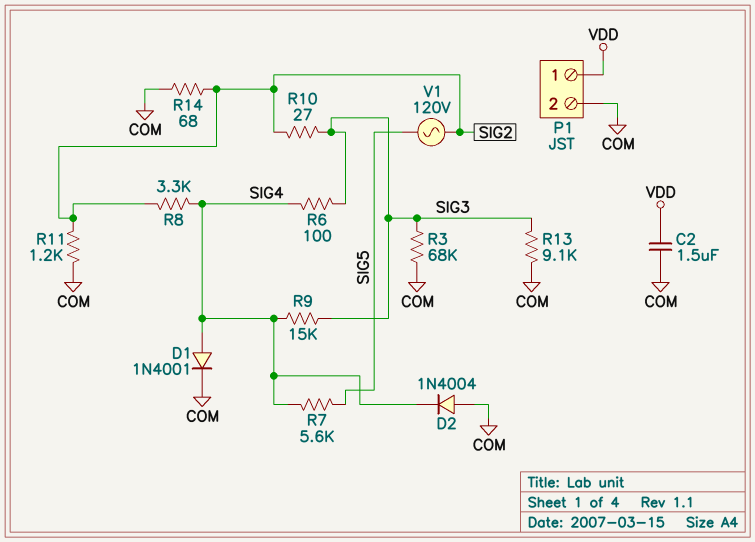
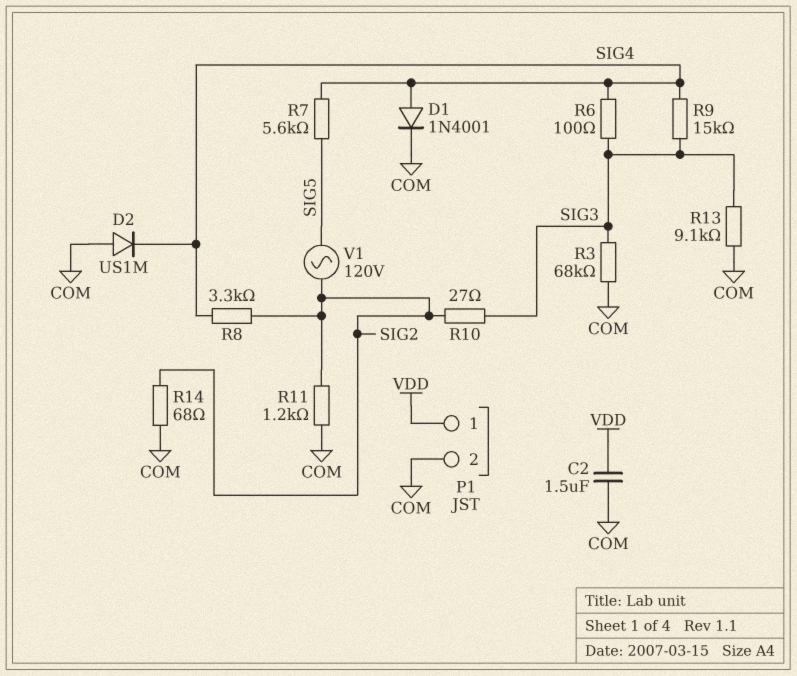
D2: diode 1N4004 (A COM, K SIG4) -> diode US1M (A COM, K SIG4)

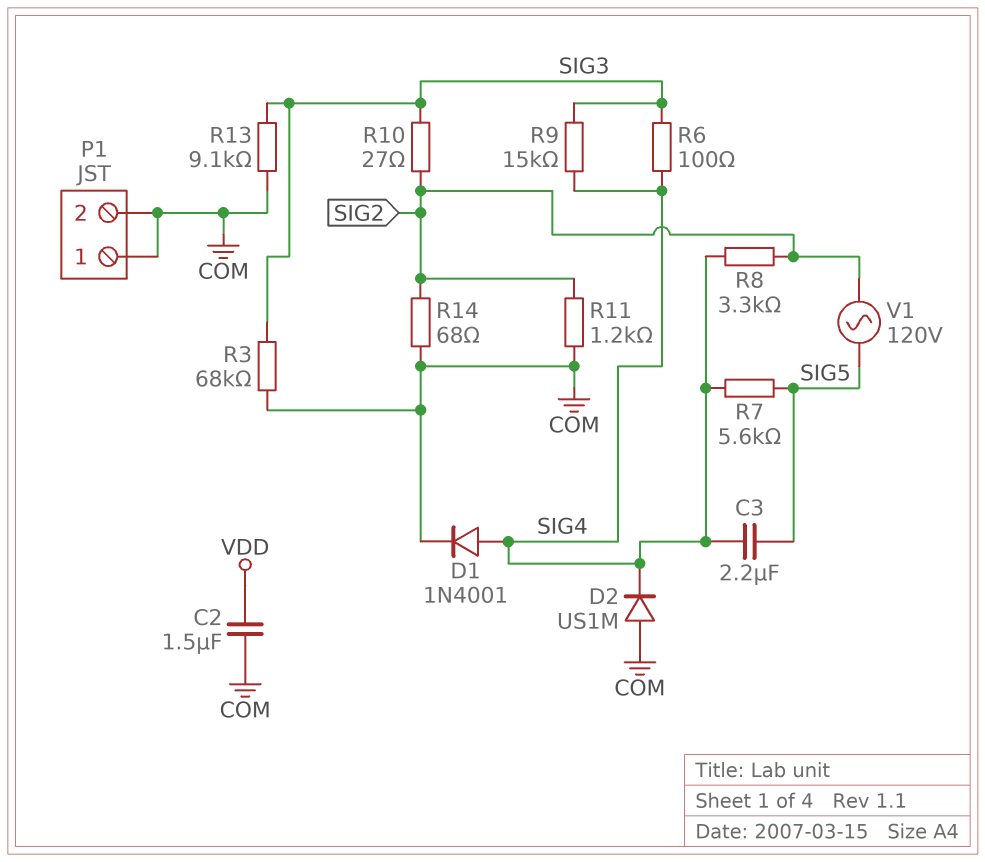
C3: none -> 2.2uF (SIG4, SIG5)
P1 pin 1: VDD -> COM

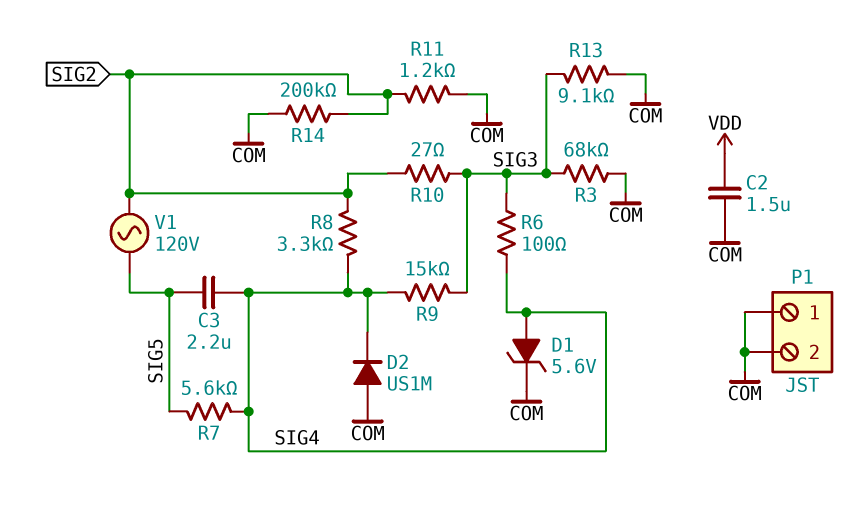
D1: diode 1N4001 (A SIG4, K COM) -> zener 5.6V (A SIG4, K COM)
R14: 68 (COM, SIG2) -> 200k (COM, SIG2)

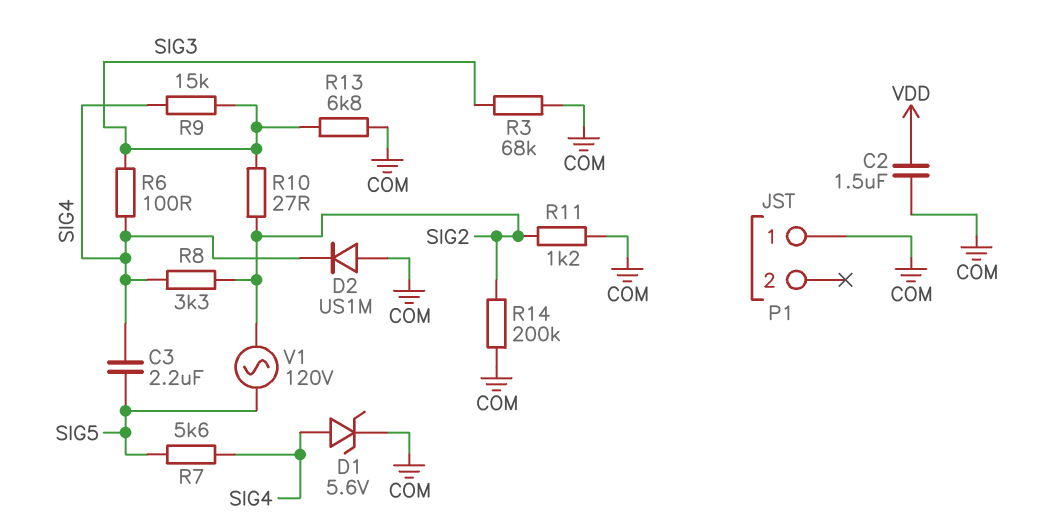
P1 pin 2: COM -> none
R13: 9.1k (COM, SIG3) -> 6.8k (COM, SIG3)

